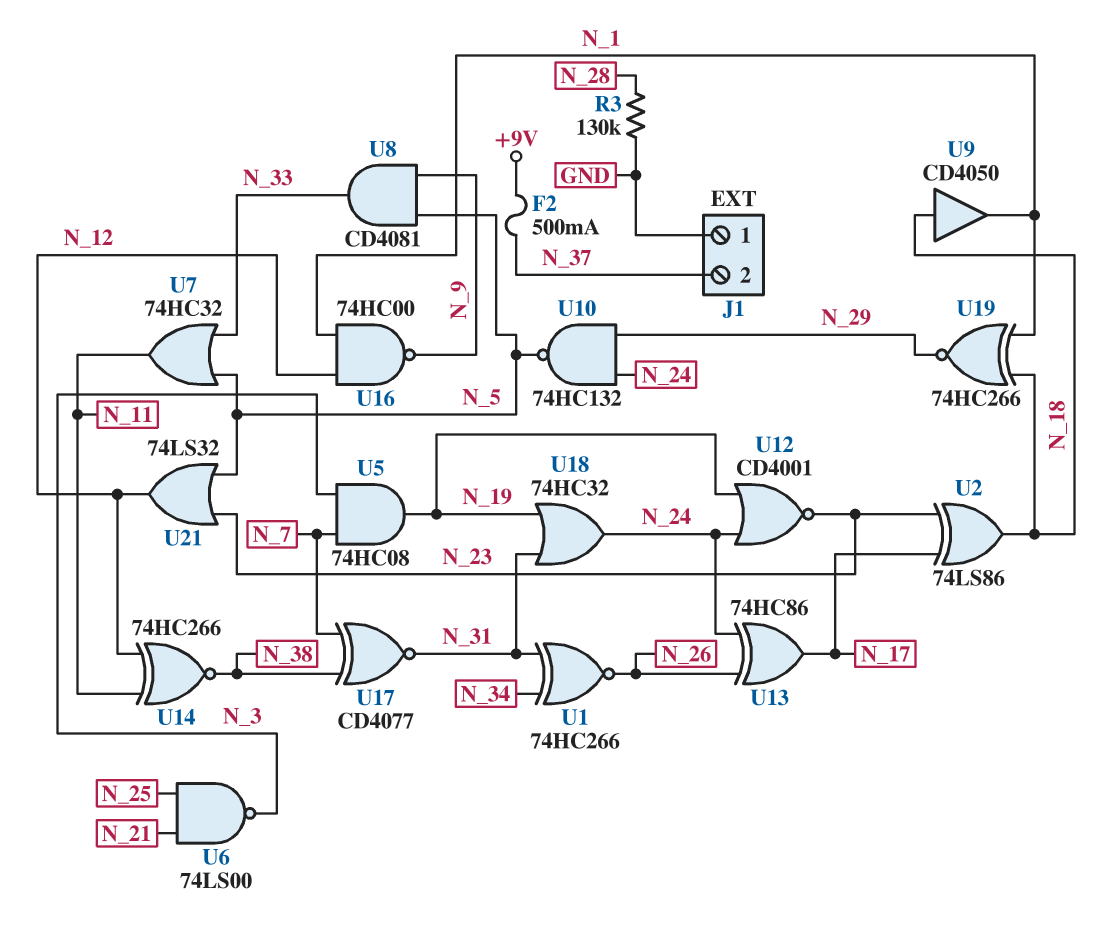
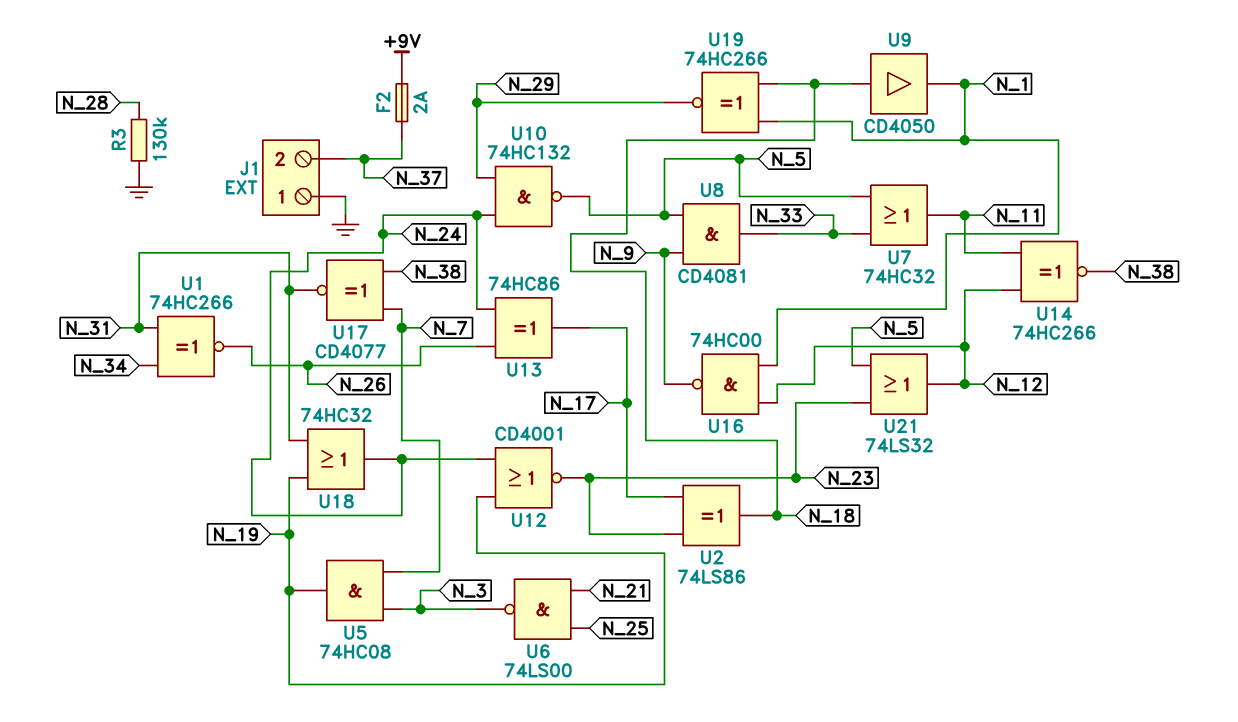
F2: 500mA (+9V, N_37) -> 2A (+9V, N_37)

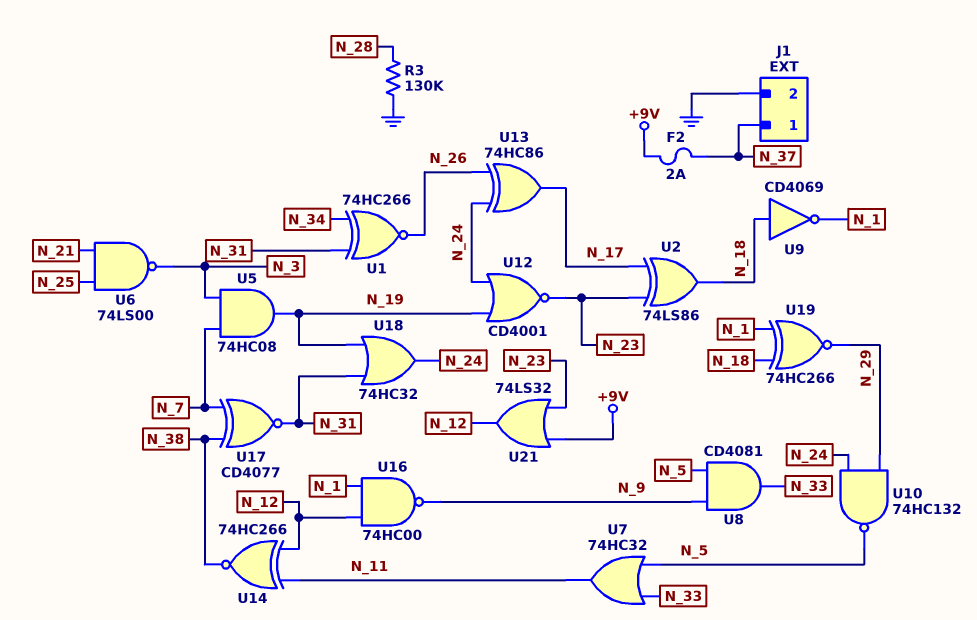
J1 pin 1: GND -> N_37
J1 pin 2: N_37 -> GND
U9: buffer CD4050 (in N_18, out N_1) -> NOT CD4069 (in N_18, out N_1)
U21: OR 74LS32 (in N_5, in N_23, out N_12) -> OR 74LS32 (in +9V, in N_23, out N_12)

